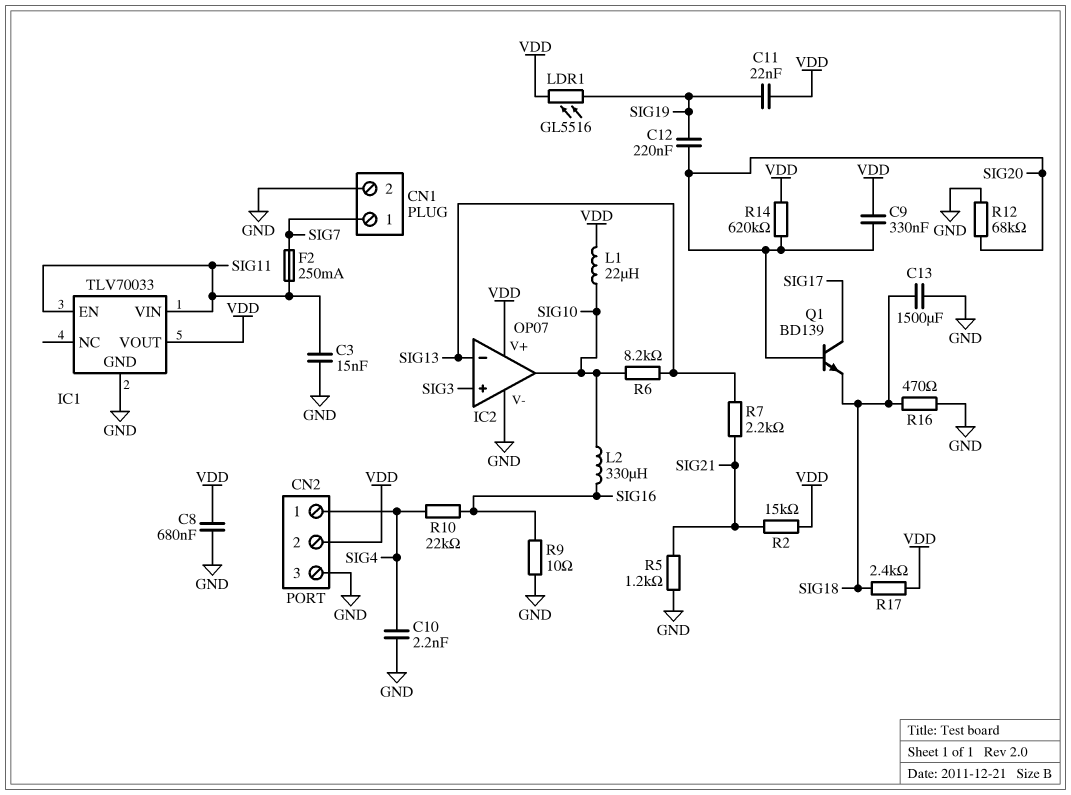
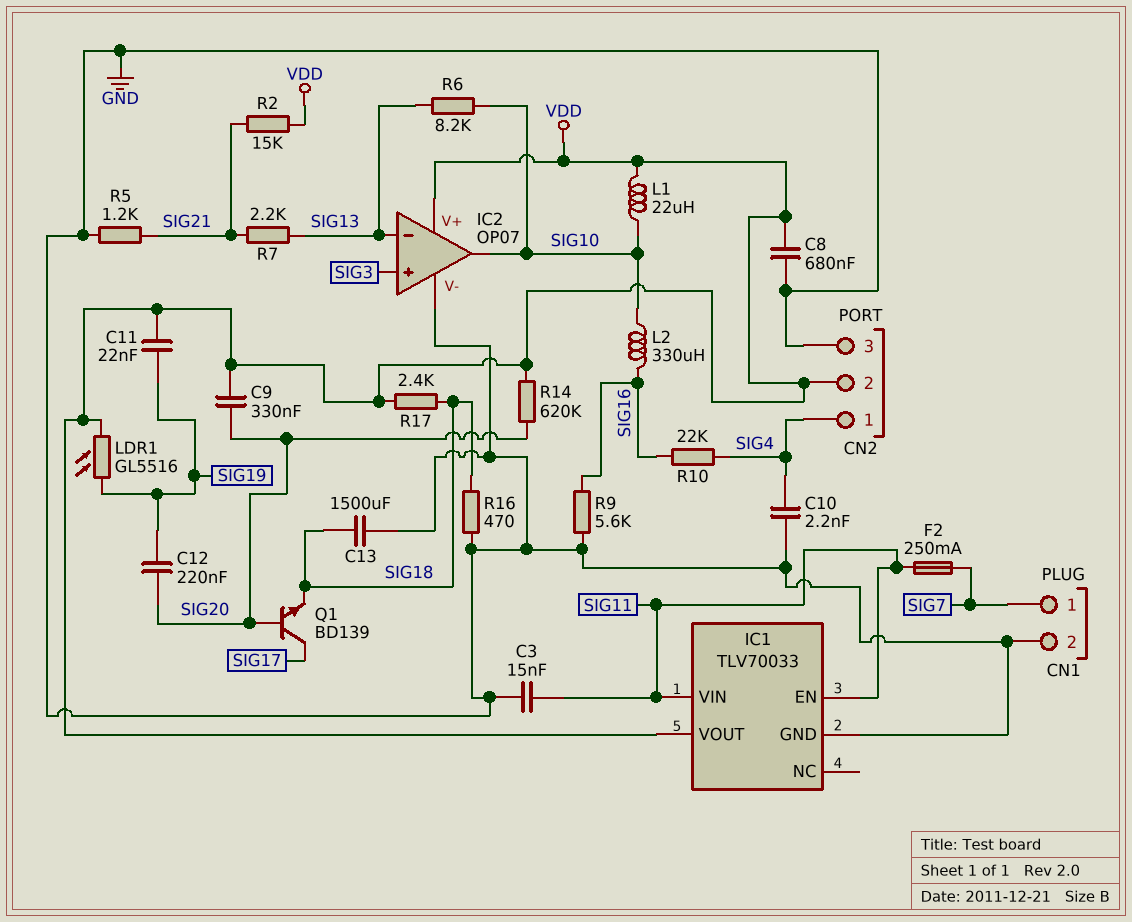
R9: 10 (GND, SIG16) -> 5.6k (GND, SIG16)
R12: 68k (GND, SIG20) -> none

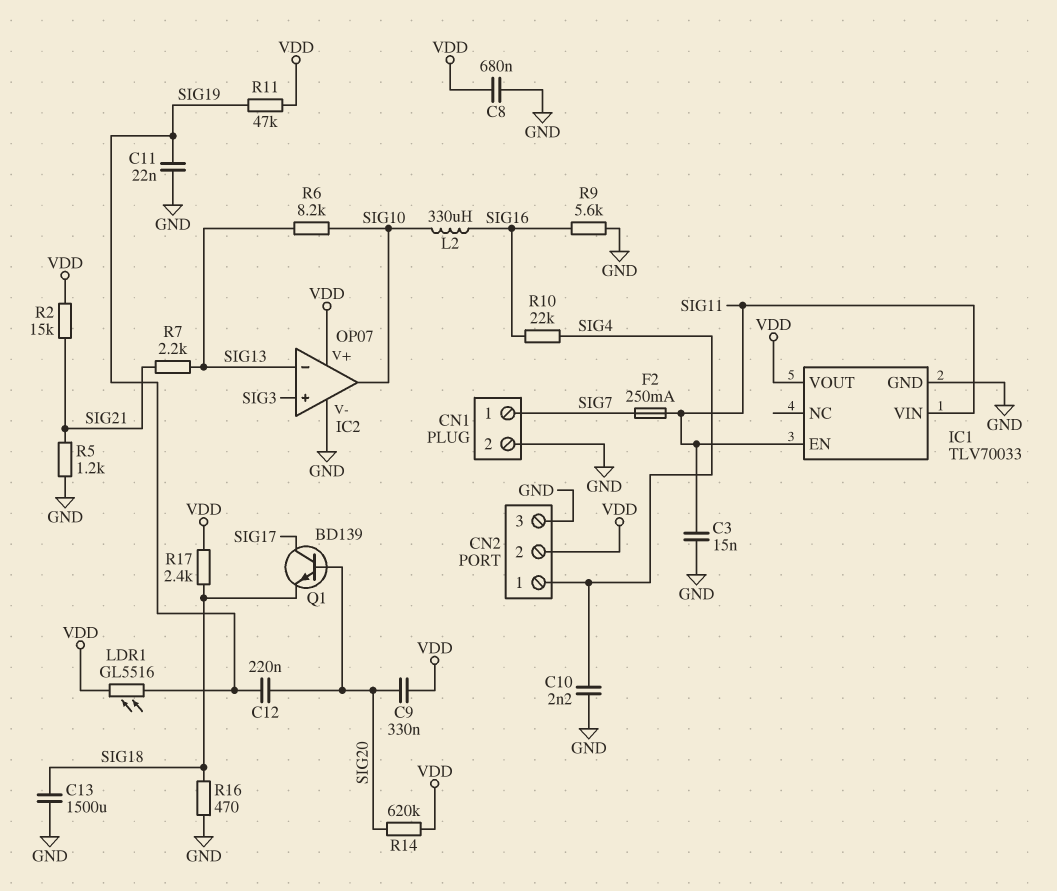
C11: 22nF (SIG19, VDD) -> 22nF (GND, SIG19)
L1: 22uH (SIG10, VDD) -> none
R11: none -> 47k (SIG19, VDD)

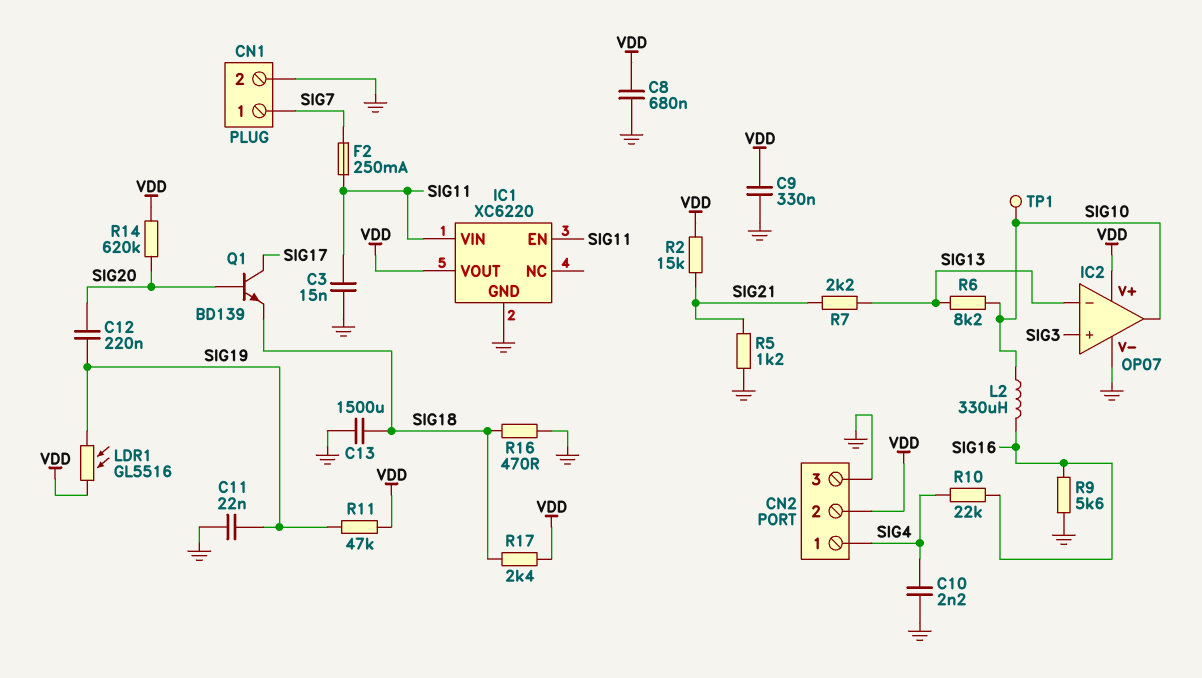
C9: 330nF (SIG20, VDD) -> 330nF (GND, VDD)
IC1: TLV70033 -> XC6220
TP1: none -> test point (SIG10)

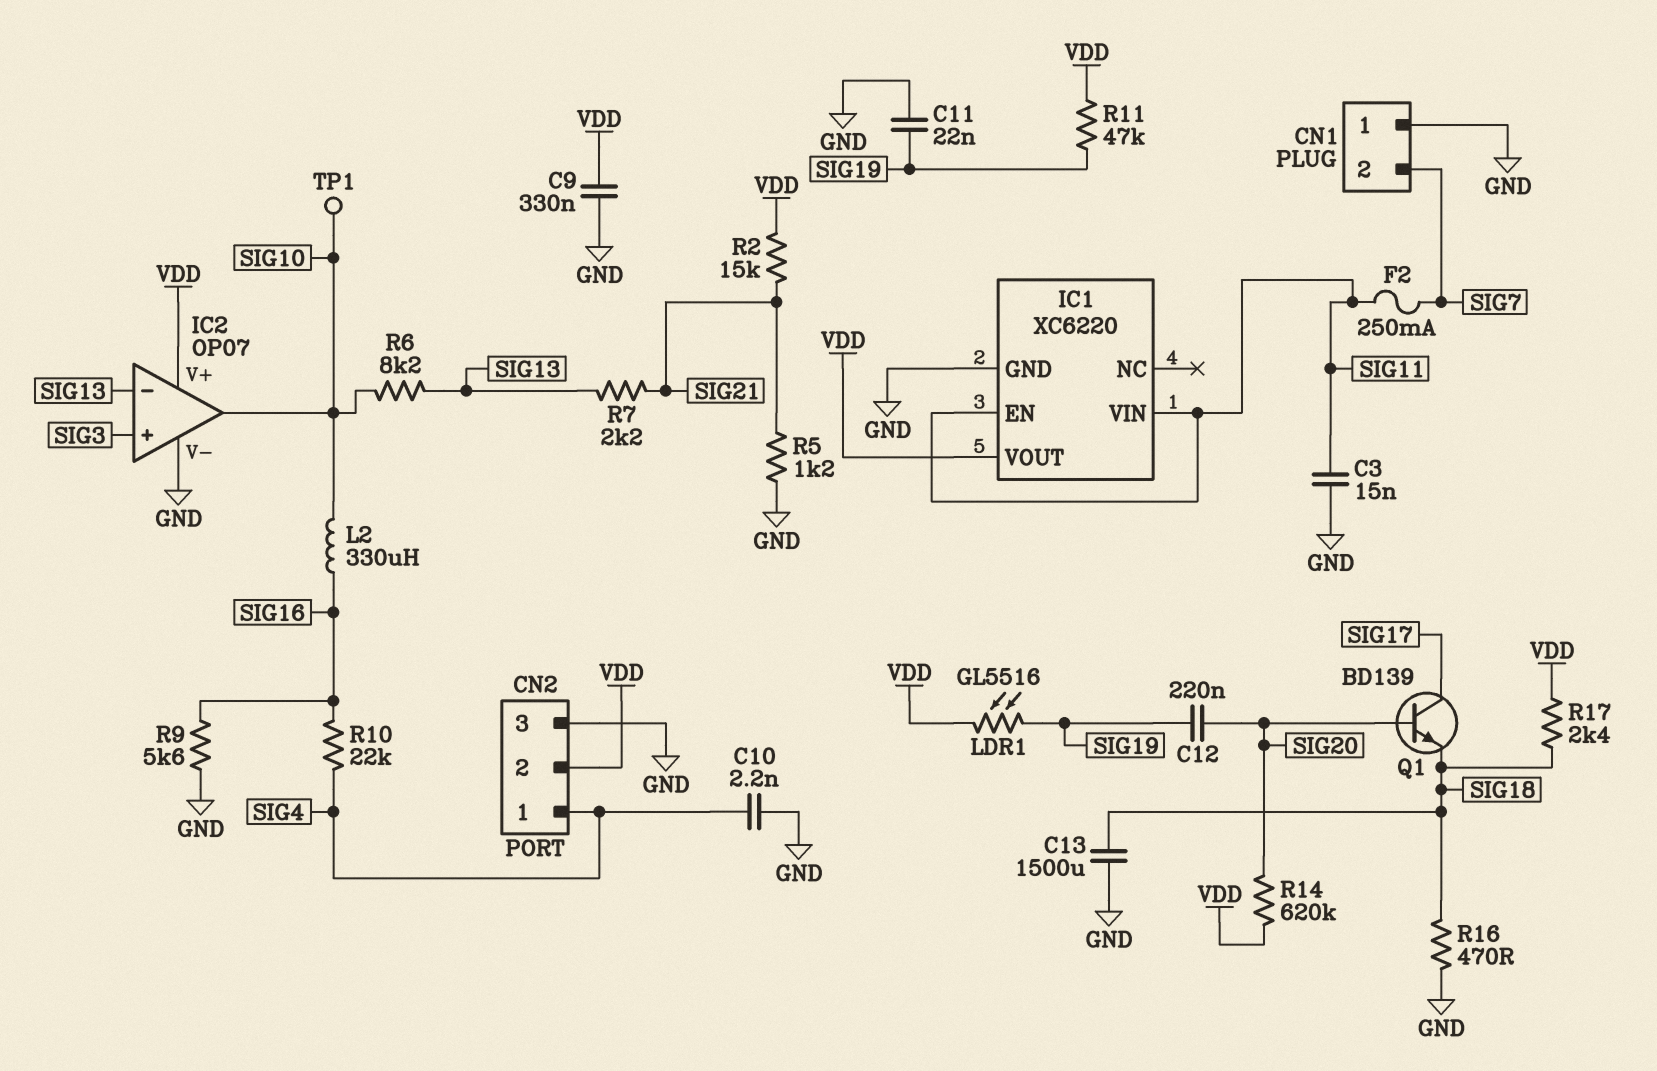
C8: 680nF (GND, VDD) -> none
CN1 pin 1: SIG7 -> GND
CN1 pin 2: GND -> SIG7

